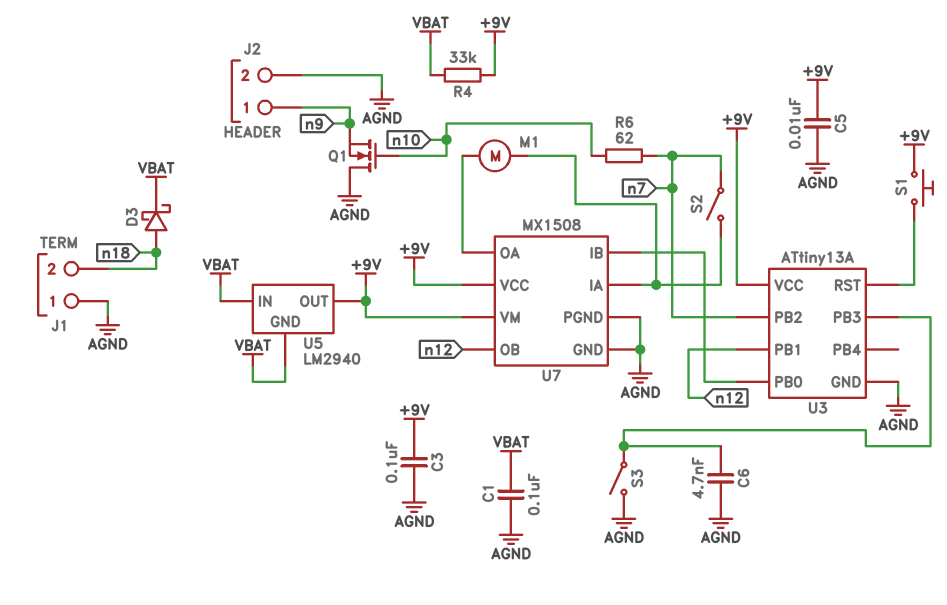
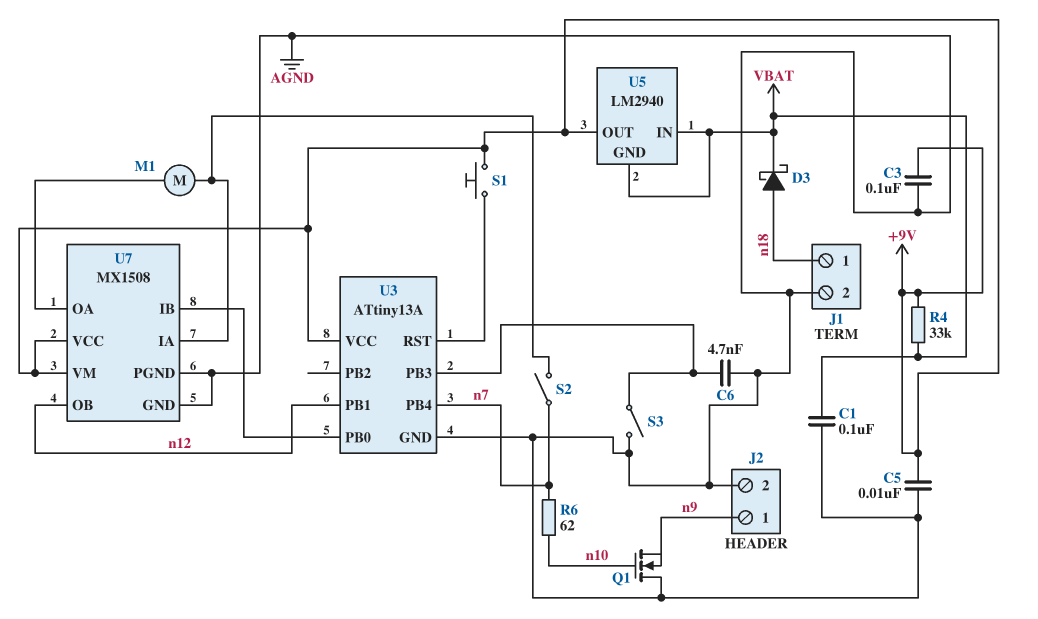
J1 pin 1: AGND -> n18
J1 pin 2: n18 -> AGND
U3 pin PB2: n7 -> none
U3 pin PB4: none -> n7

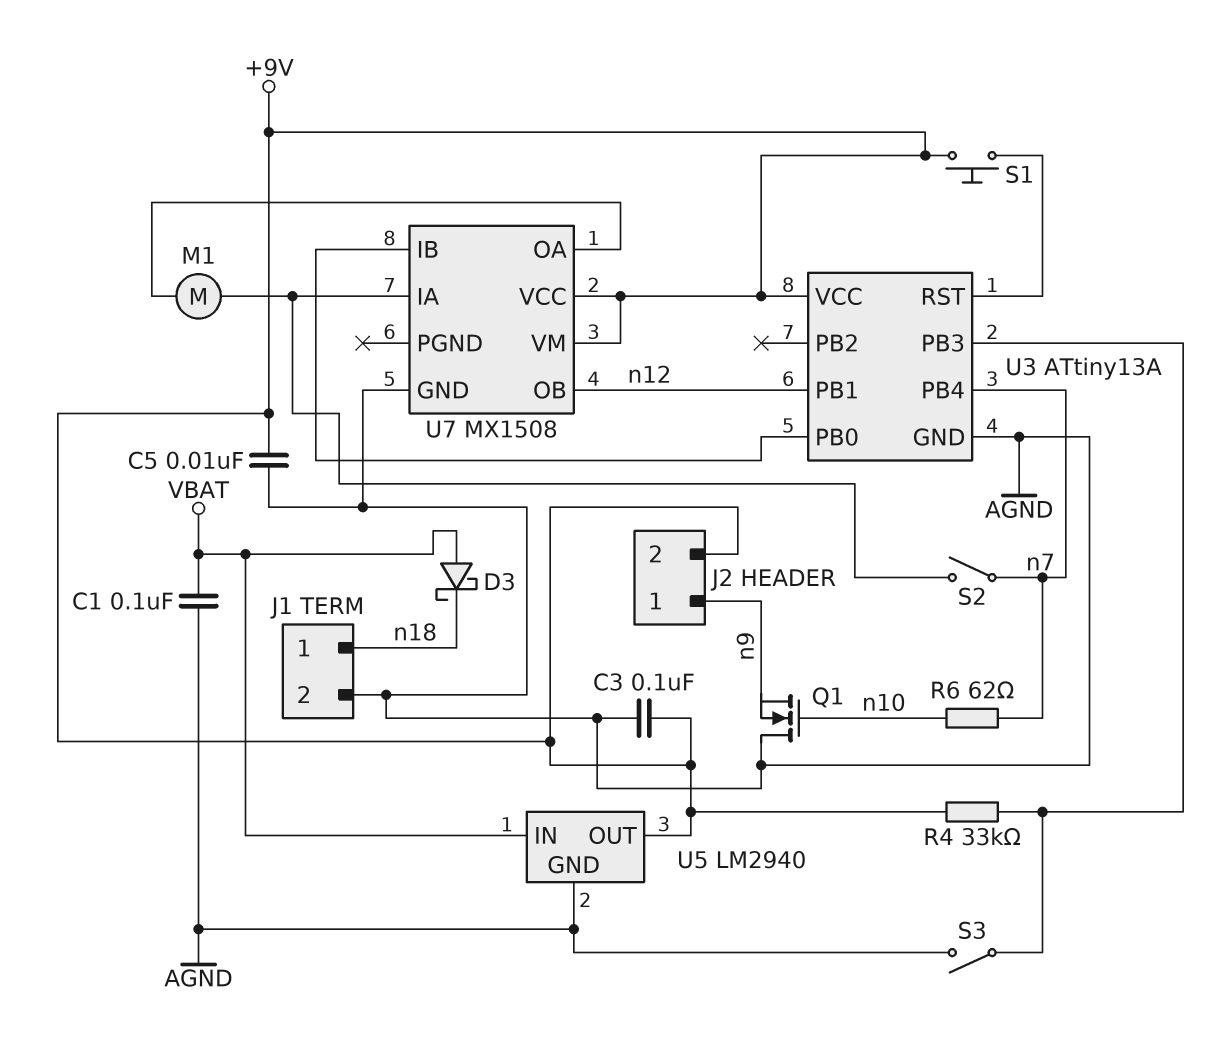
C6: 4.7nF (AGND, U3/PB3) -> none
D3: schottky (A n18, K VBAT) -> schottky (A VBAT, K n18)
J2 pin 2: AGND -> +9V
R4: 33k (+9V, VBAT) -> 33k (+9V, U3/PB3)
U5 pin GND: VBAT -> AGND
U7 pin PGND: AGND -> none

